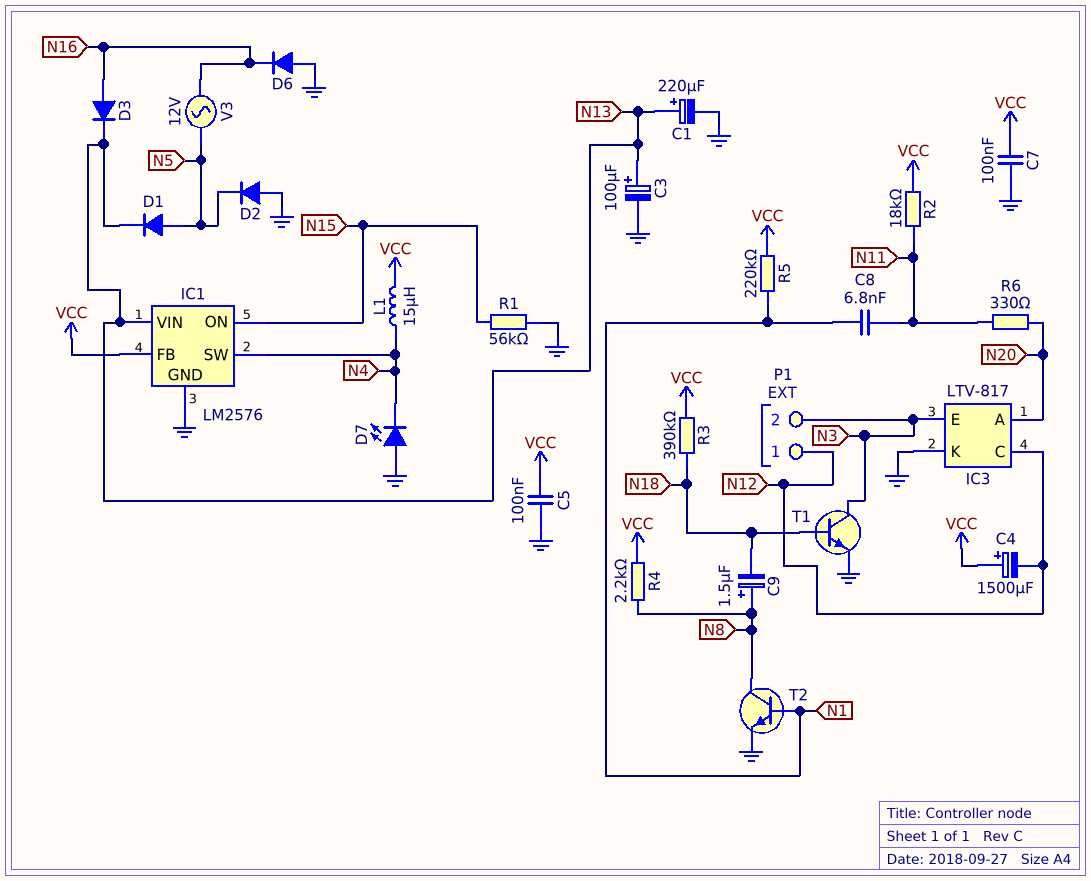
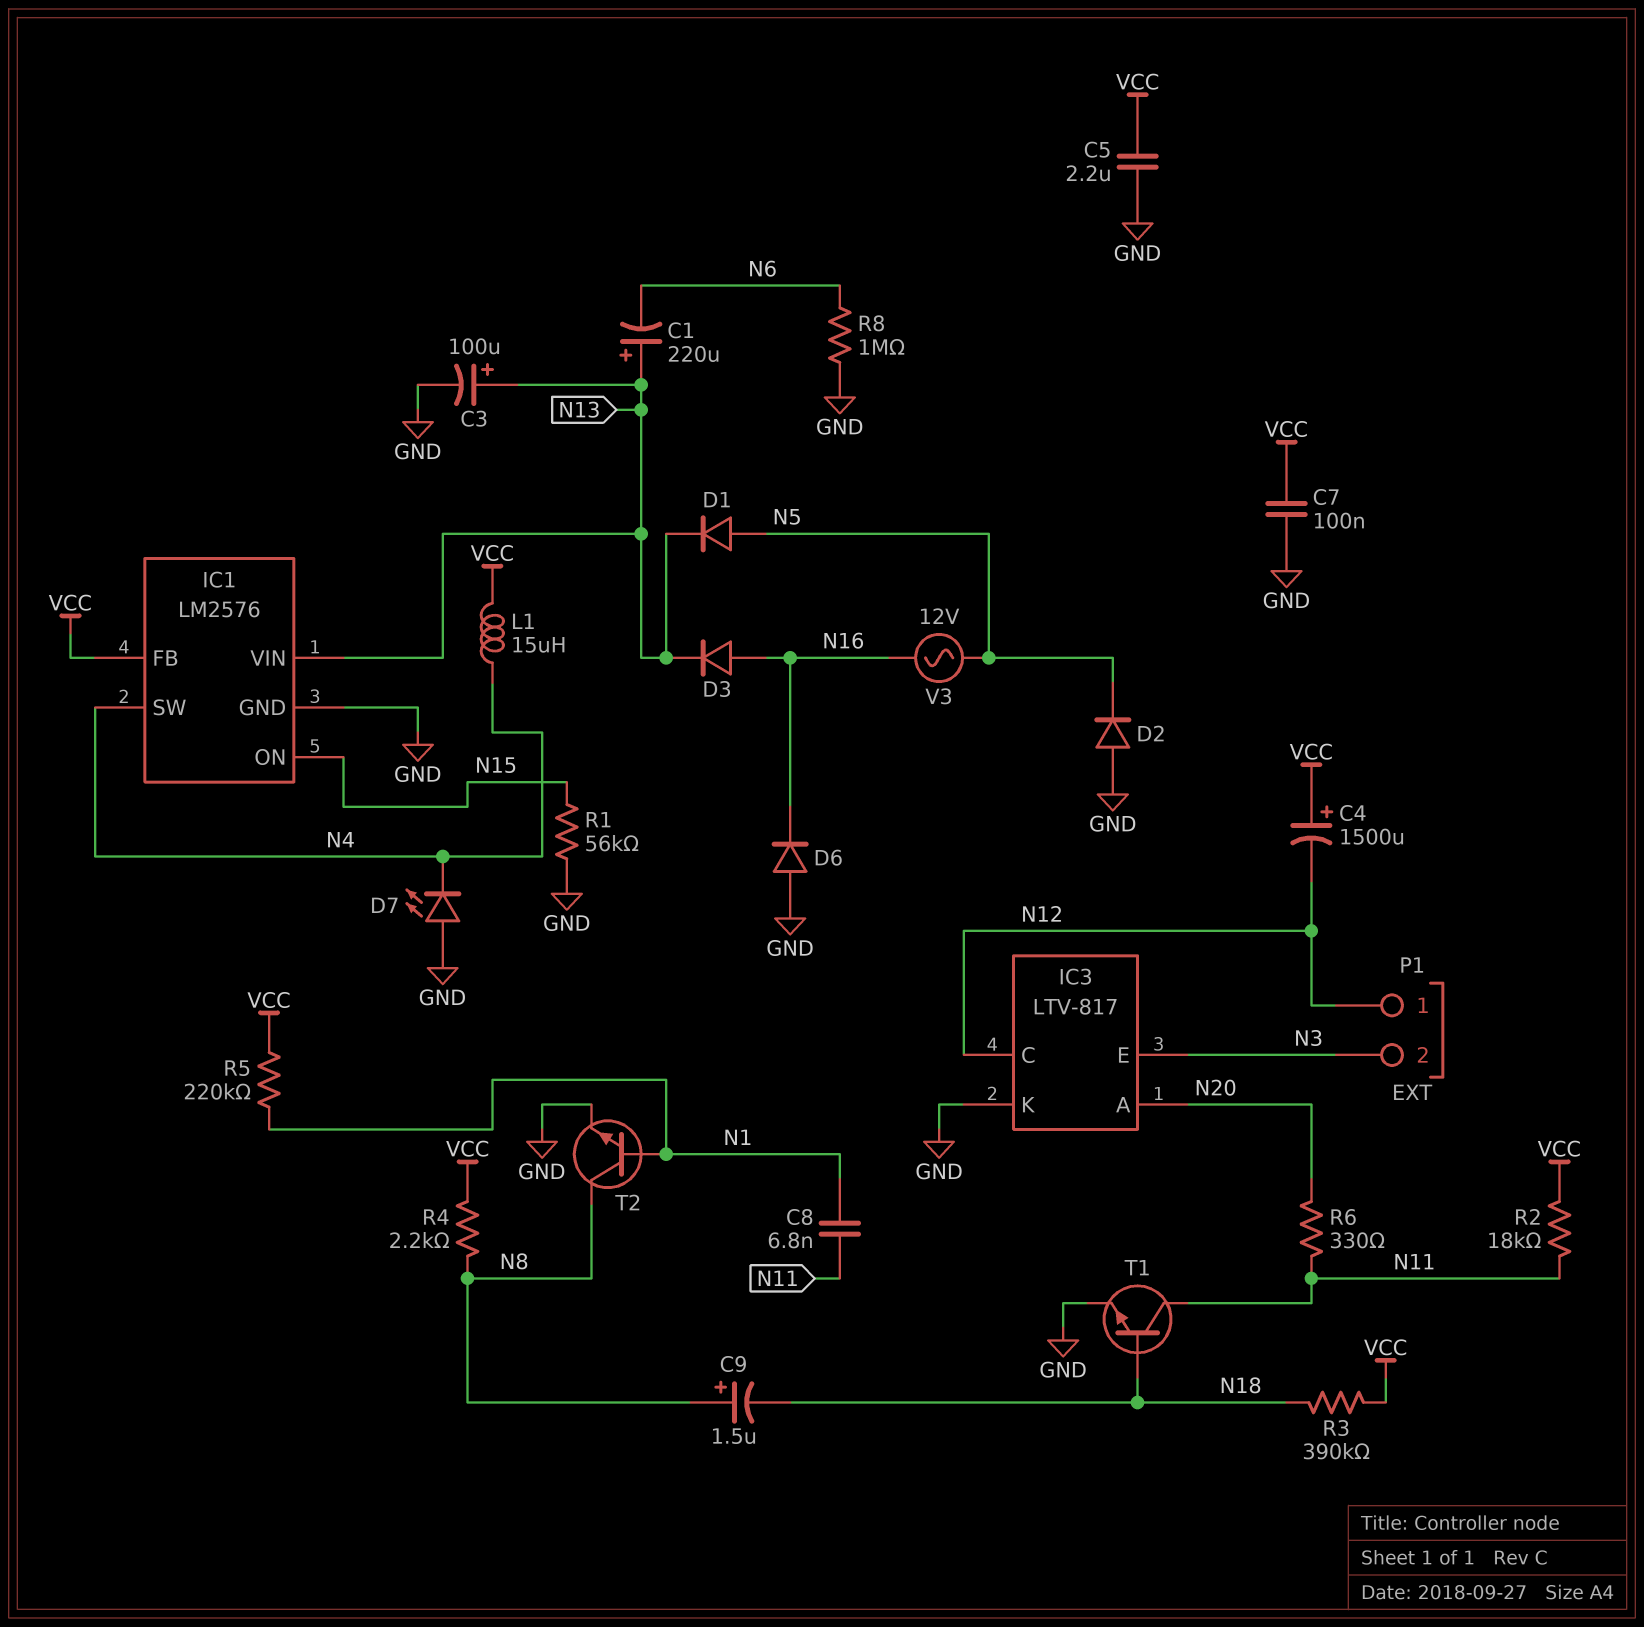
C1: 220uF (plus N13, minus GND) -> 220uF (plus N13, minus N6)
C5: 100nF (GND, VCC) -> 2.2uF (GND, VCC)
R8: none -> 1M (GND, N6)
T1: NPN (B N18, C N3, E GND) -> NPN (B N18, C N11, E GND)

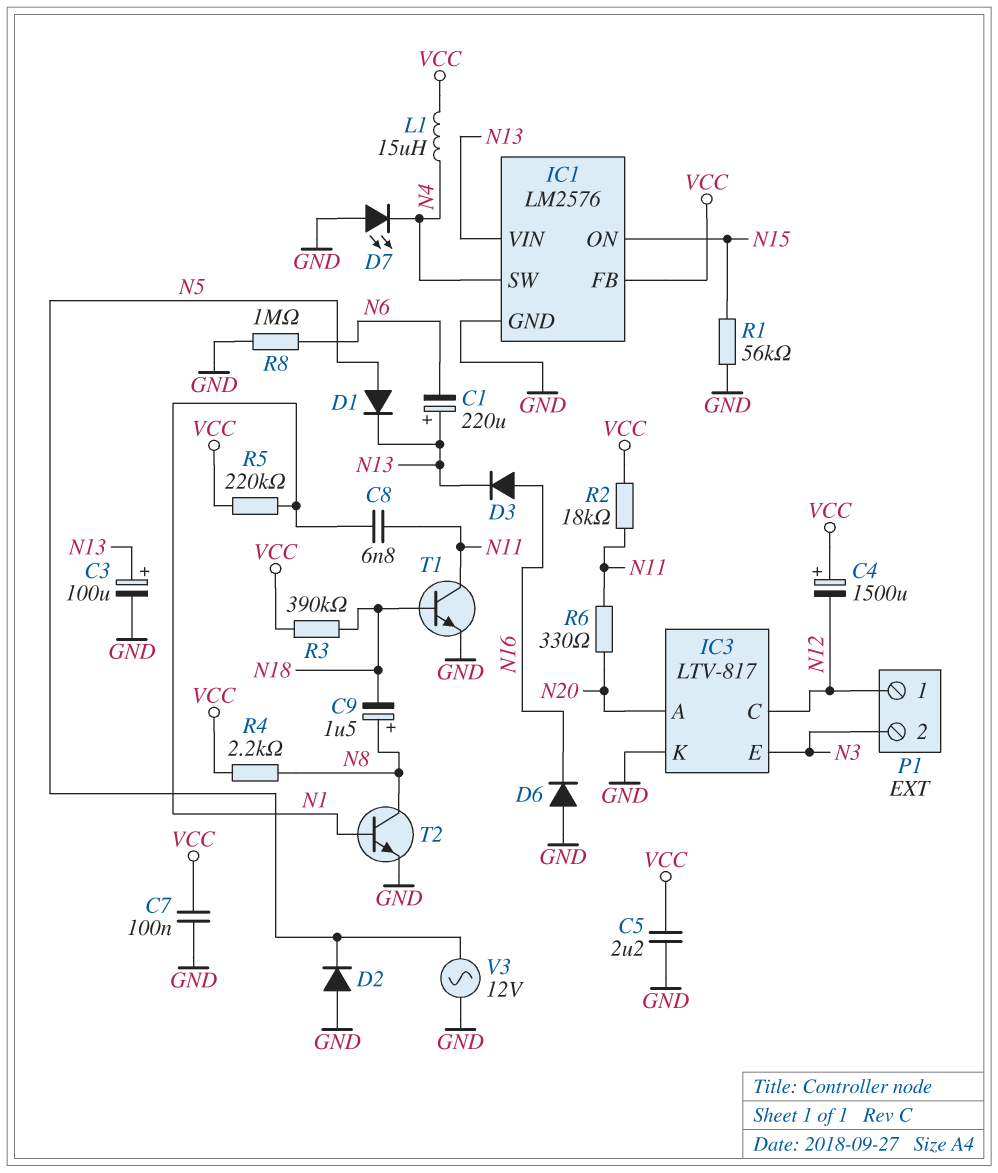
V3: AC 12V (N5, N16) -> AC 12V (GND, N5)

